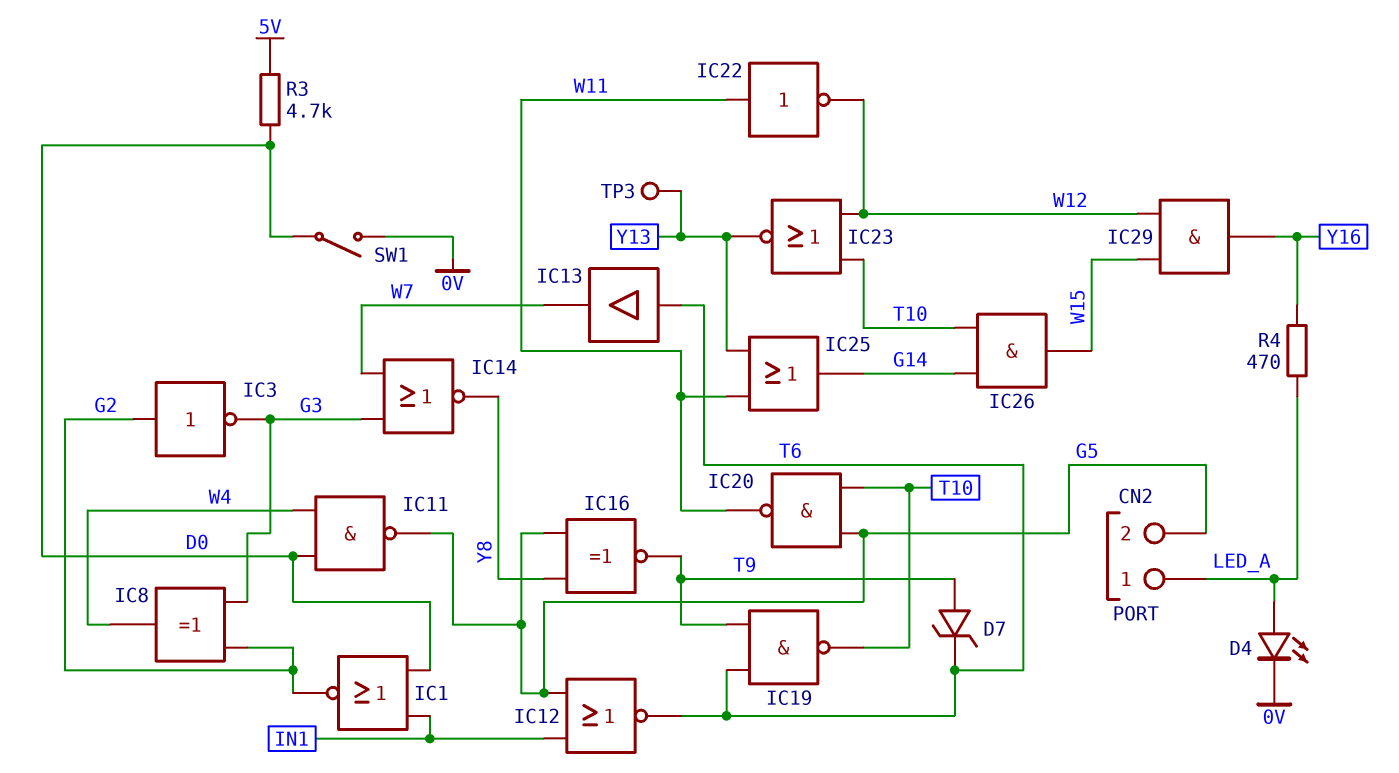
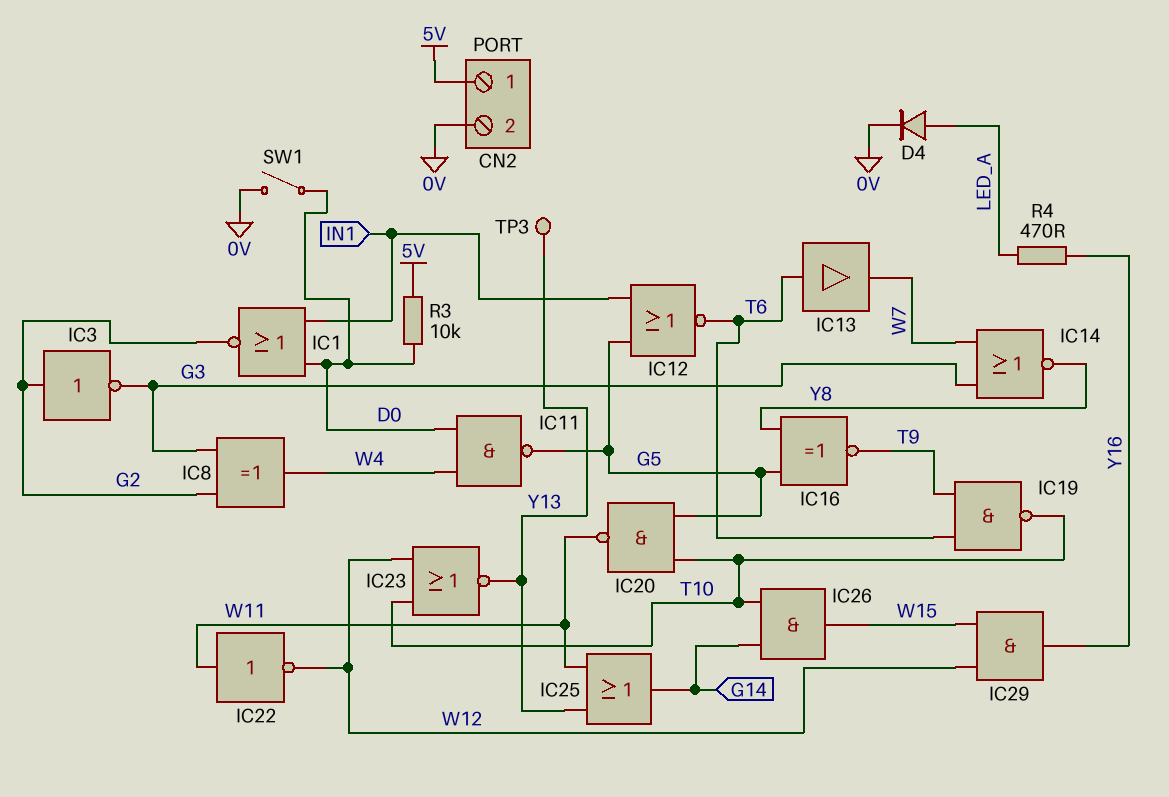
CN2 pin 1: LED_A -> 5V
CN2 pin 2: G5 -> 0V
D4: LED (A LED_A, K 0V) -> diode (A LED_A, K 0V)
D7: zener (A T9, K T6) -> none
R3: 4.7k (5V, D0) -> 10k (5V, D0)

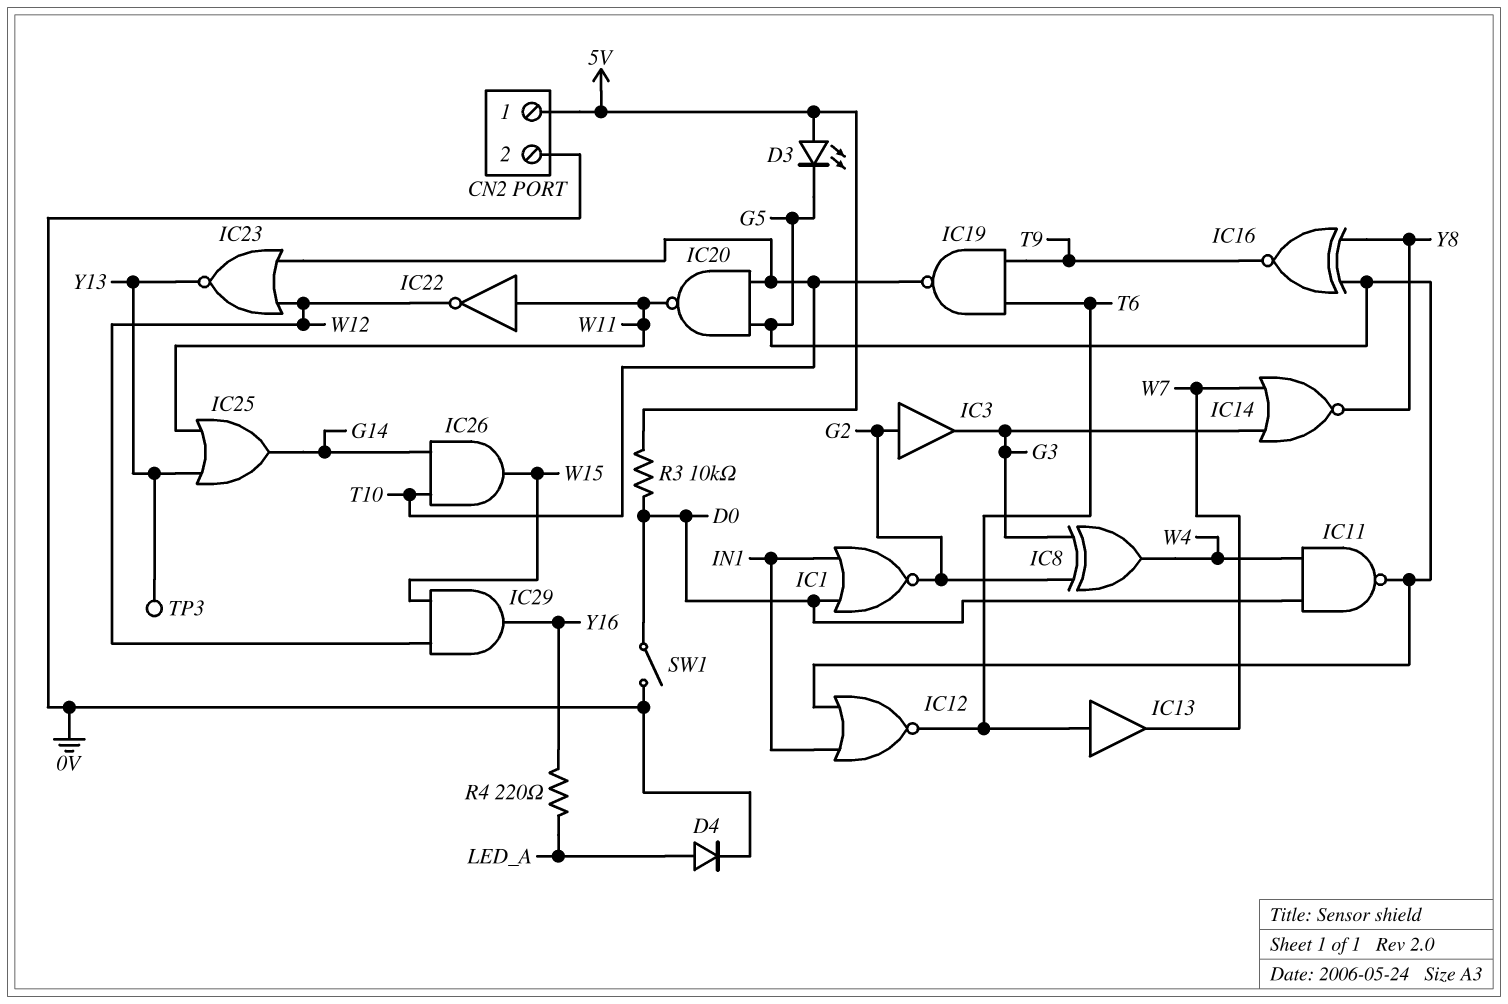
D3: none -> LED (A 5V, K G5)
IC3: NOT (in G2, out G3) -> buffer (in G2, out G3)
R4: 470 (LED_A, Y16) -> 220 (LED_A, Y16)

